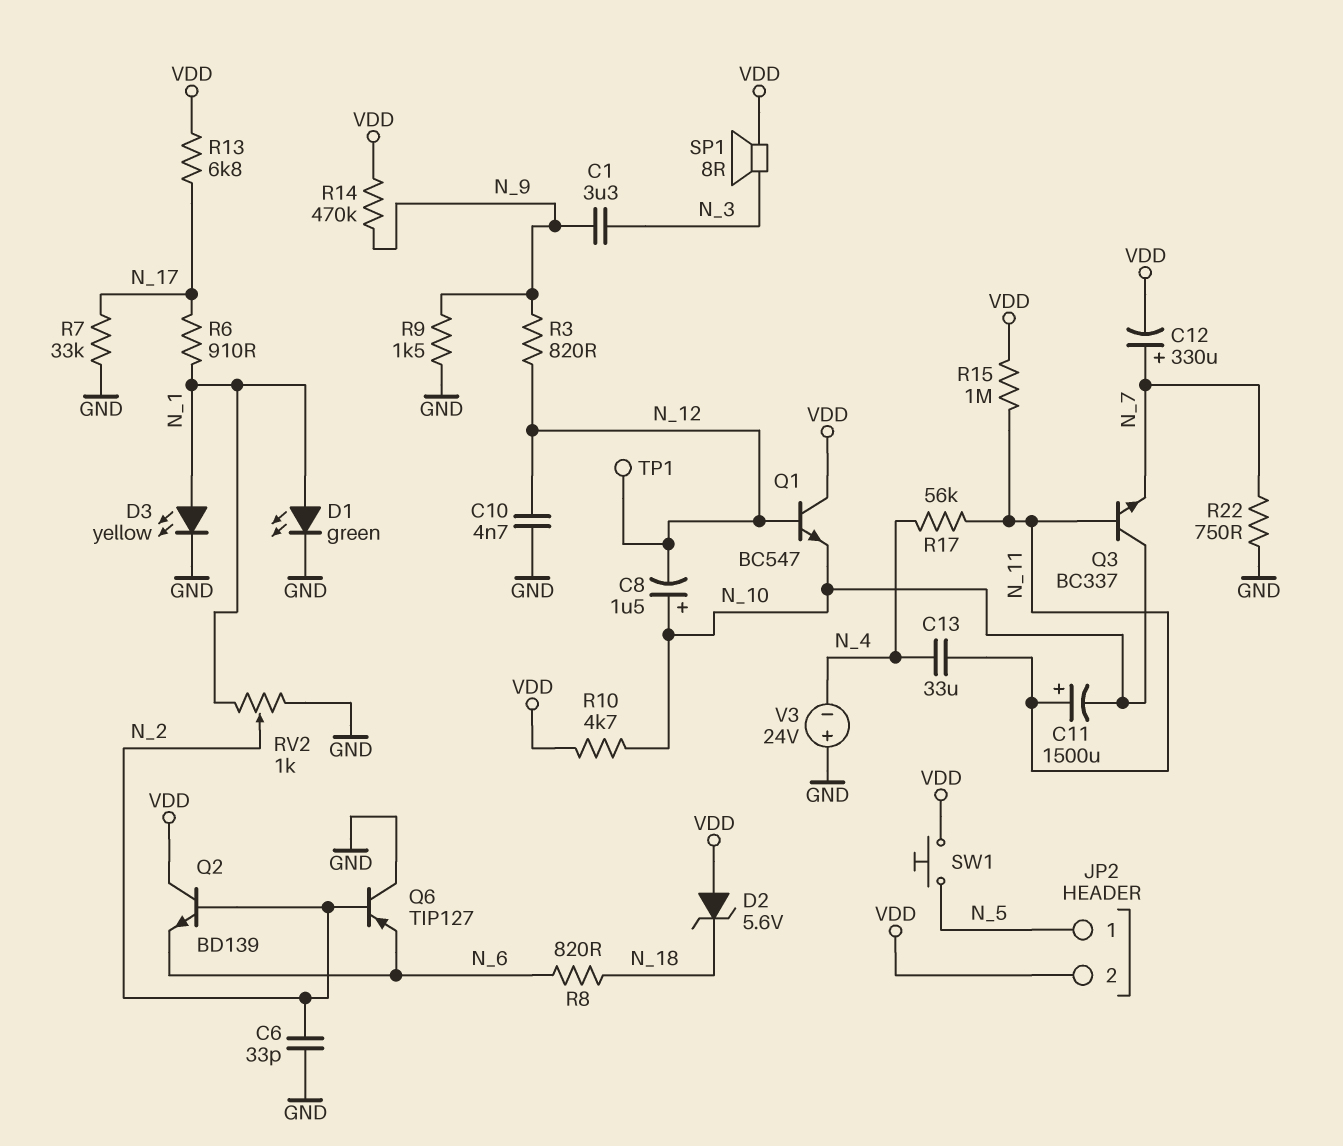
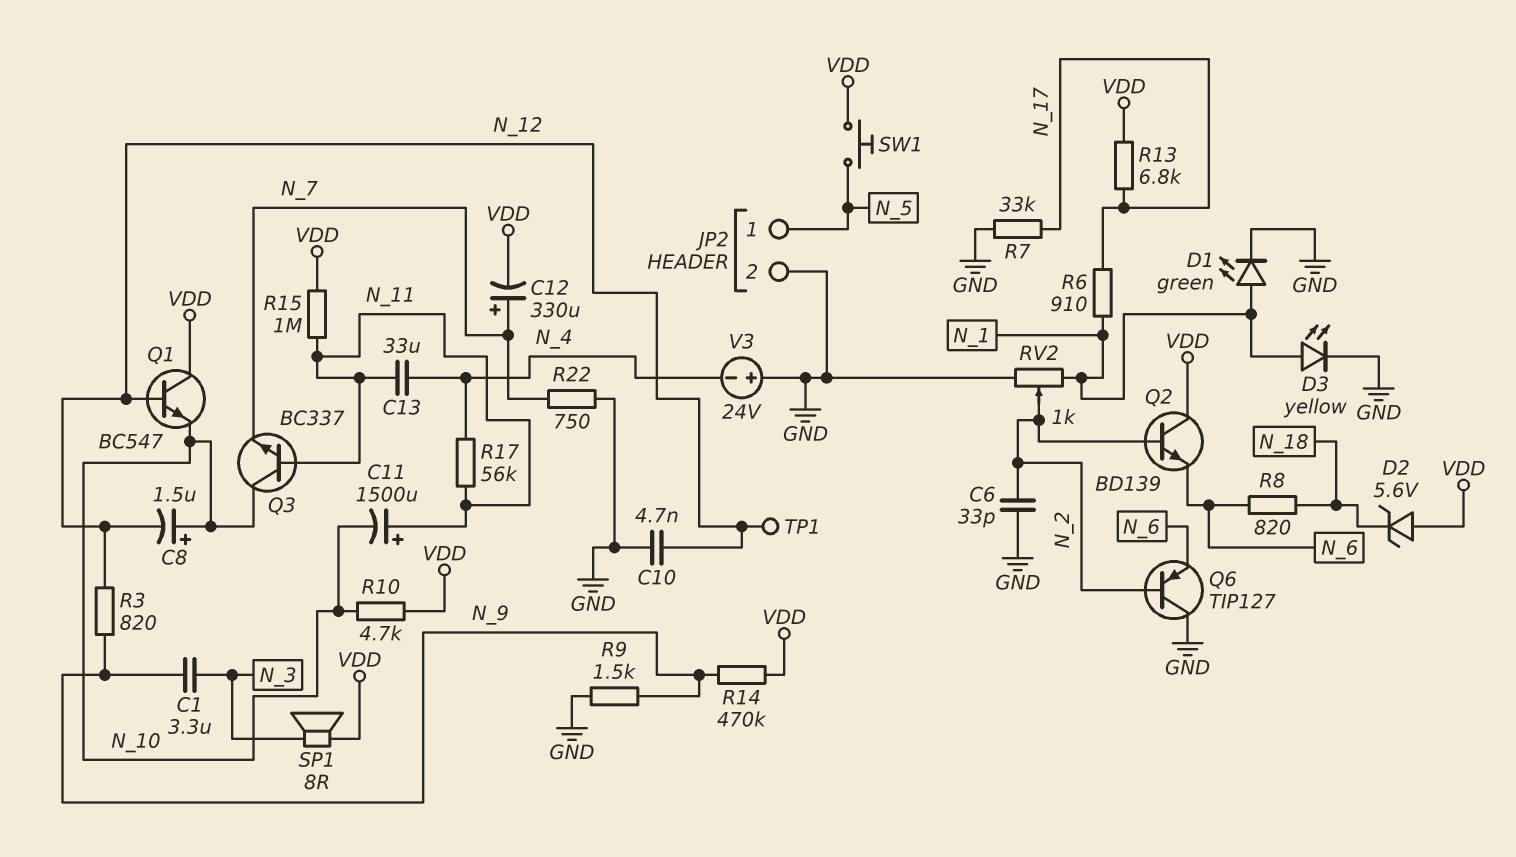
JP2 pin 2: VDD -> GND

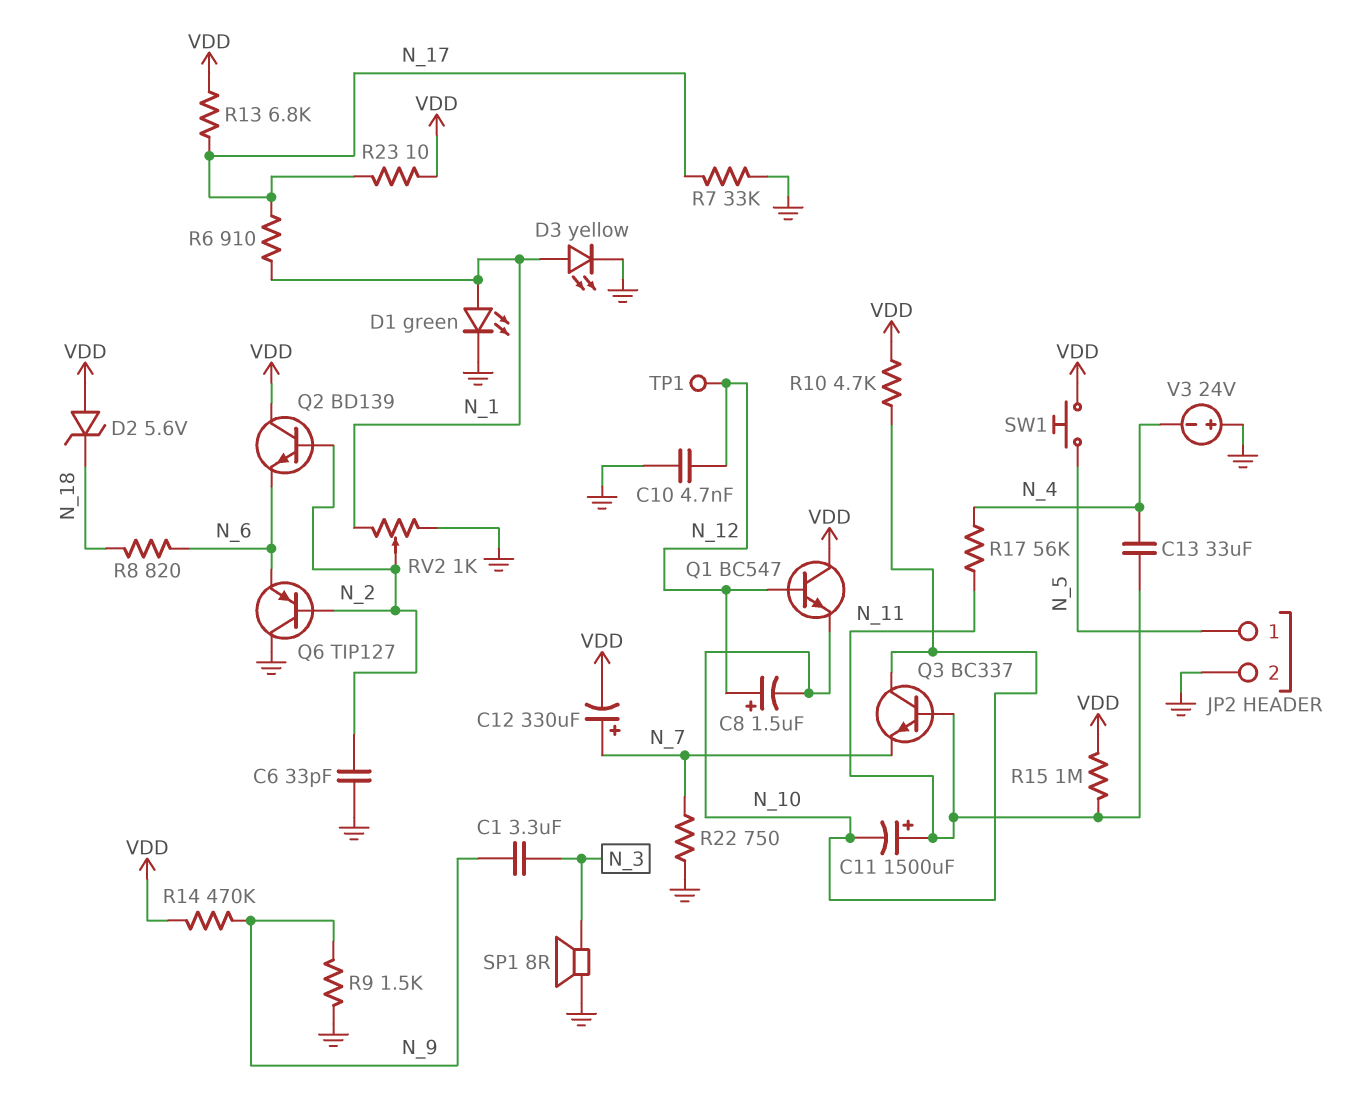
C8: 1.5uF (plus N_10, minus N_12) -> 1.5uF (plus N_12, minus N_10)
R3: 820 (N_9, N_12) -> none
R23: none -> 10 (N_17, VDD)
SP1: speaker 8R (N_3, VDD) -> speaker 8R (GND, N_3)

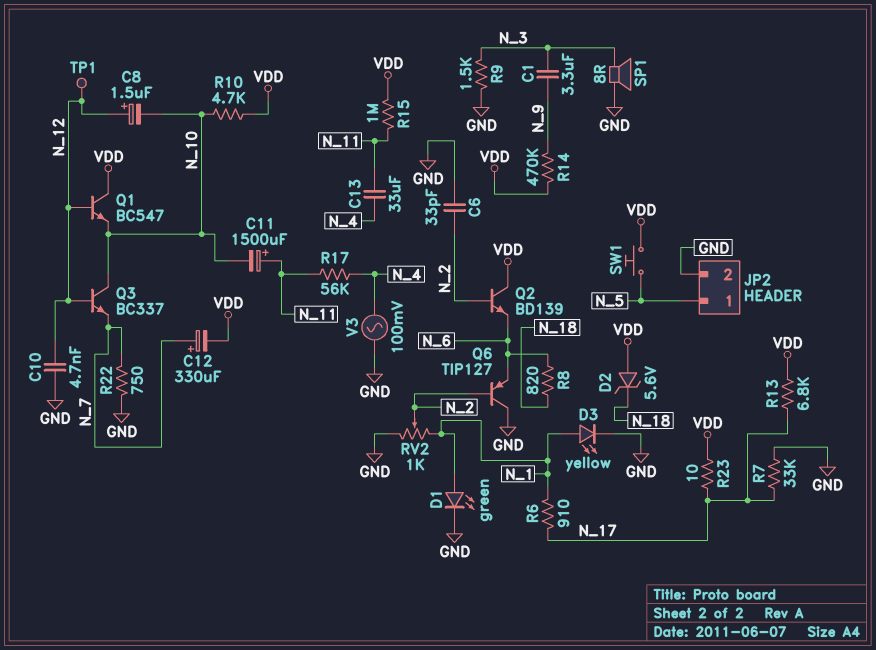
Q3: NPN BC337 (B N_11, C N_10, E N_7) -> NPN BC337 (B N_12, C N_10, E N_7)
R9: 1.5k (GND, N_9) -> 1.5k (GND, N_3)
V3: 24V (plus GND, minus N_4) -> AC 100mV (GND, N_4)

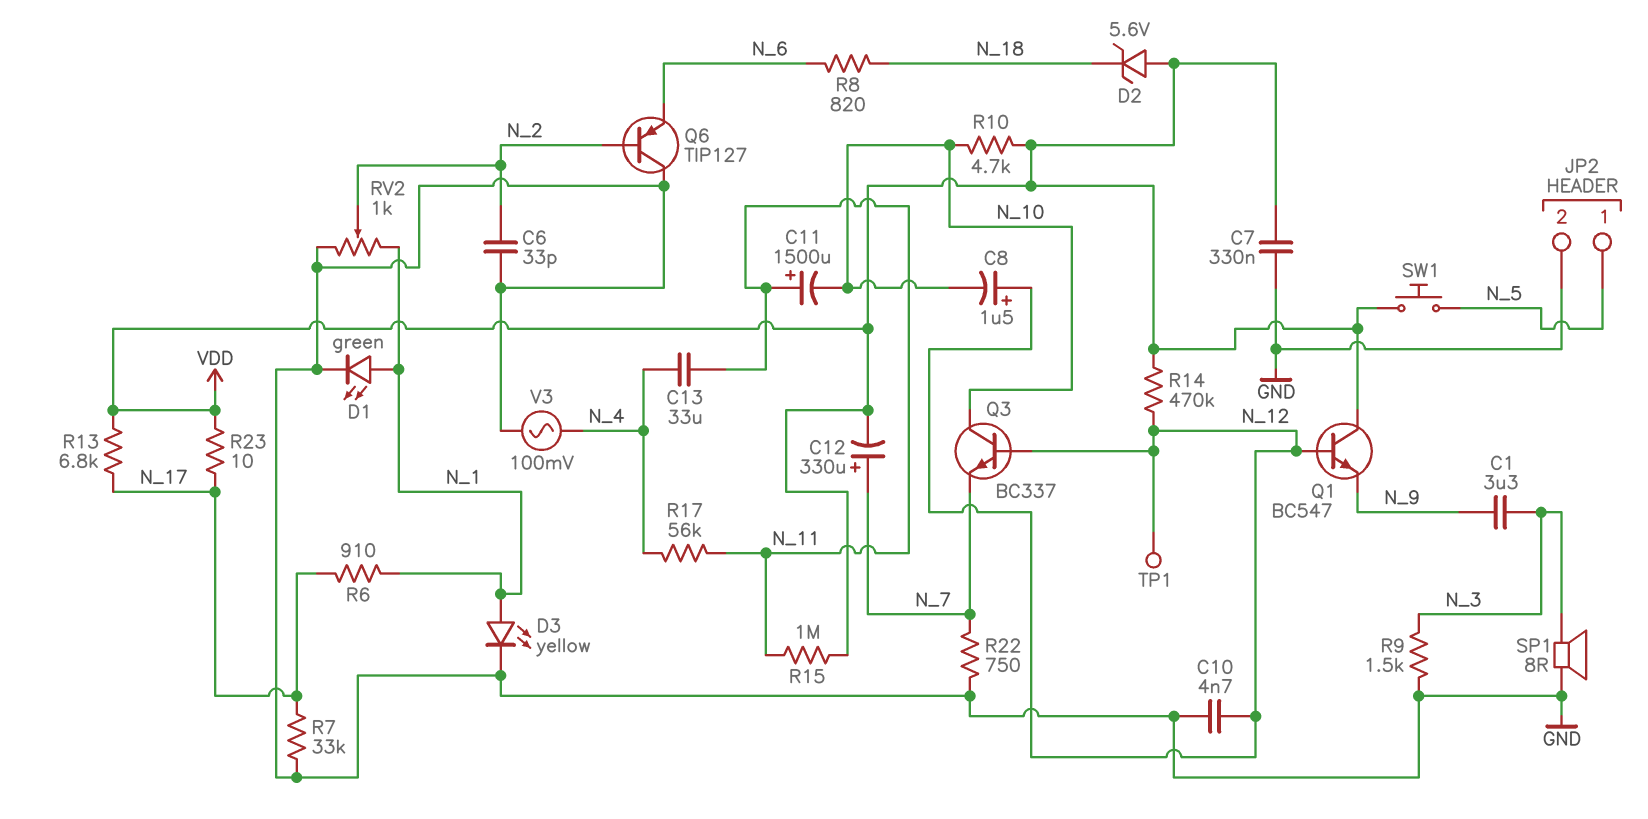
C7: none -> 330nF (GND, VDD)
Q1: NPN BC547 (B N_12, C VDD, E N_10) -> NPN BC547 (B N_12, C VDD, E N_9)
Q2: NPN BD139 (B N_2, C VDD, E N_6) -> none
R14: 470k (N_9, VDD) -> 470k (N_12, VDD)

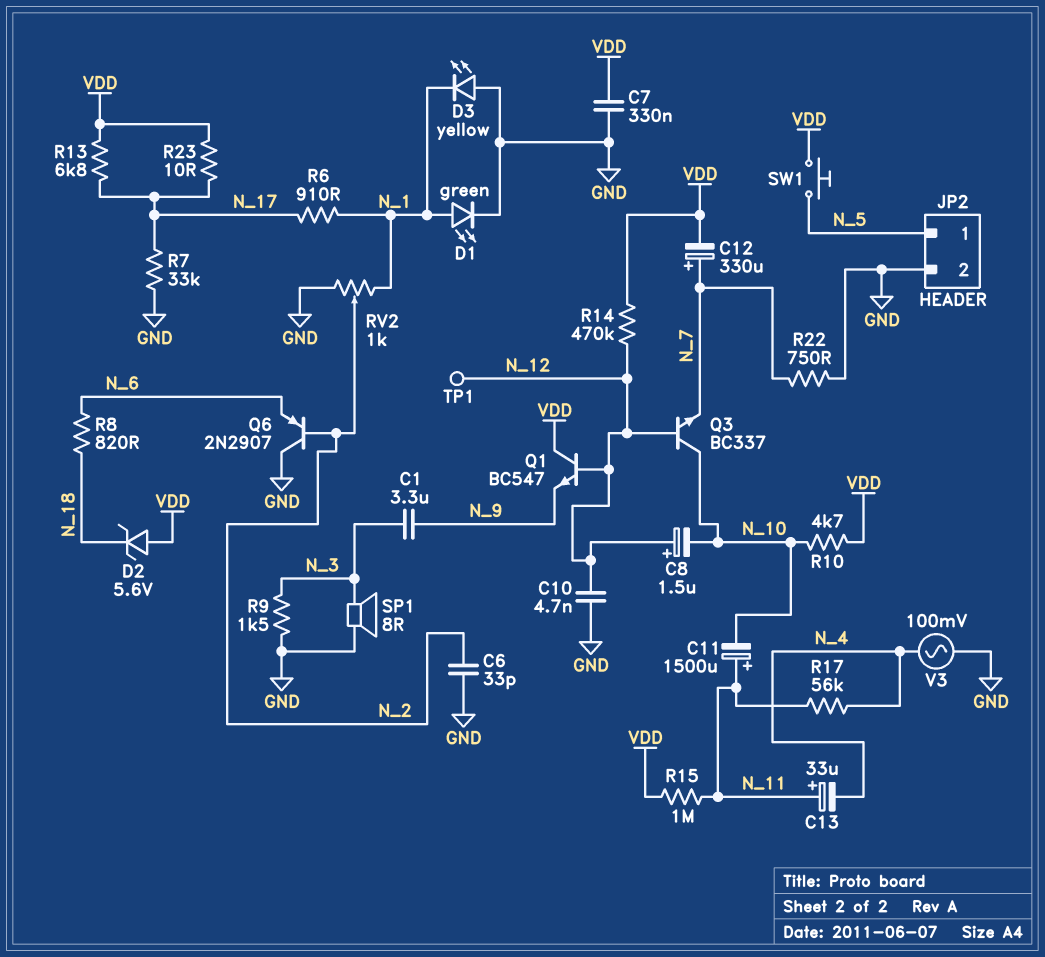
C13: 33uF (N_4, N_11) -> 33uF (plus N_11, minus N_4)
D3: LED yellow (A N_1, K GND) -> LED yellow (A GND, K N_1)
Q6: PNP TIP127 (B N_2, C GND, E N_6) -> PNP 2N2907 (B N_2, C GND, E N_6)

